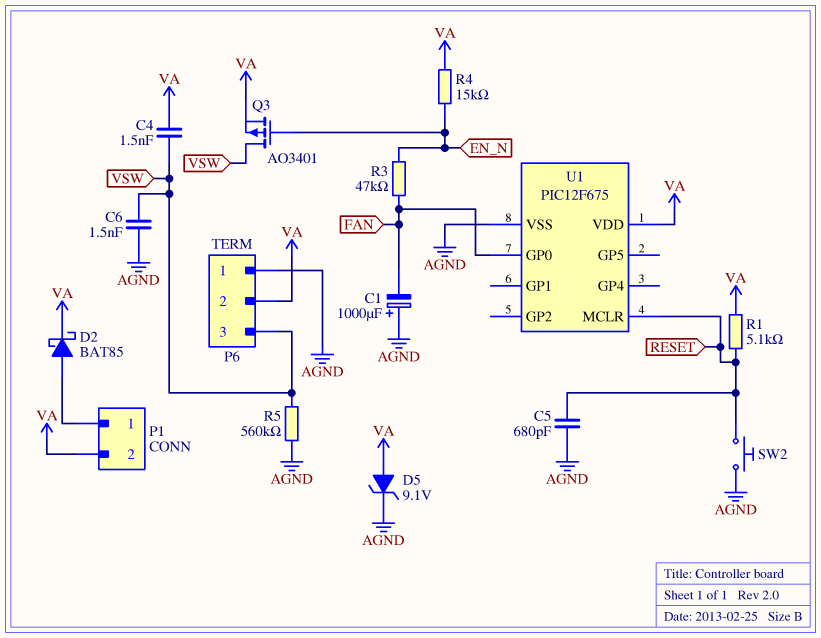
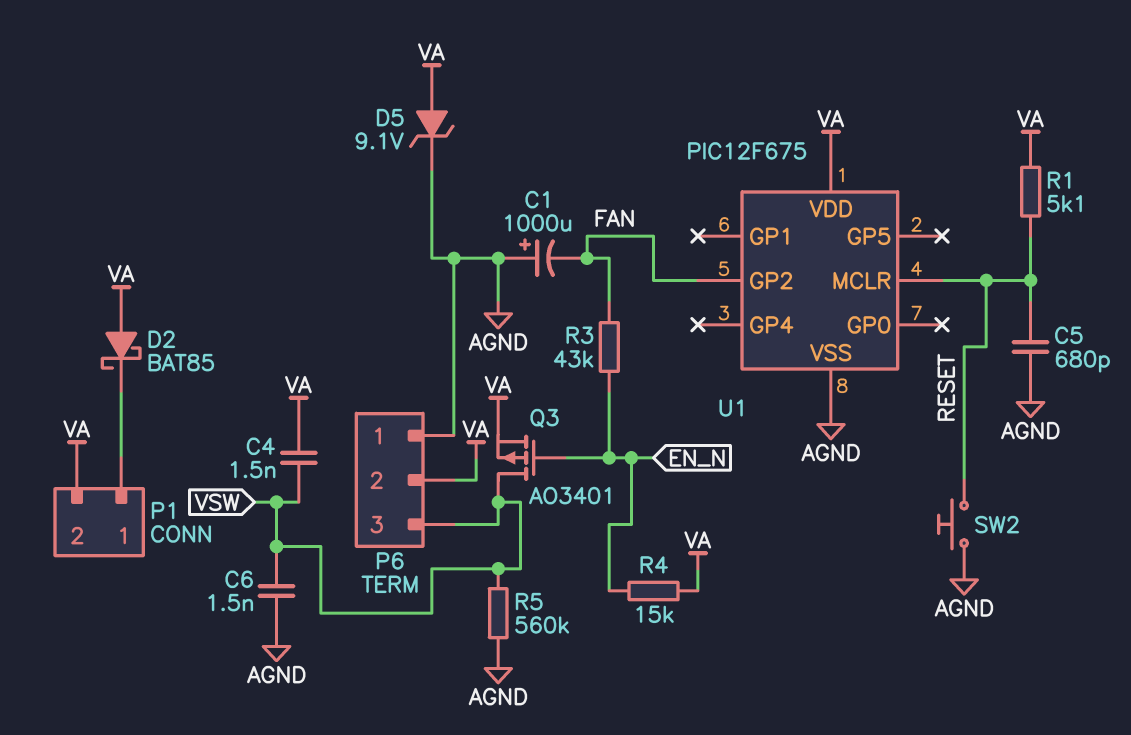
D2: schottky BAT85 (A P1/1, K VA) -> schottky BAT85 (A VA, K P1/1)
R3: 47k (EN_N, FAN) -> 43k (EN_N, FAN)
U1 pin GP0: FAN -> none
U1 pin GP2: none -> FAN

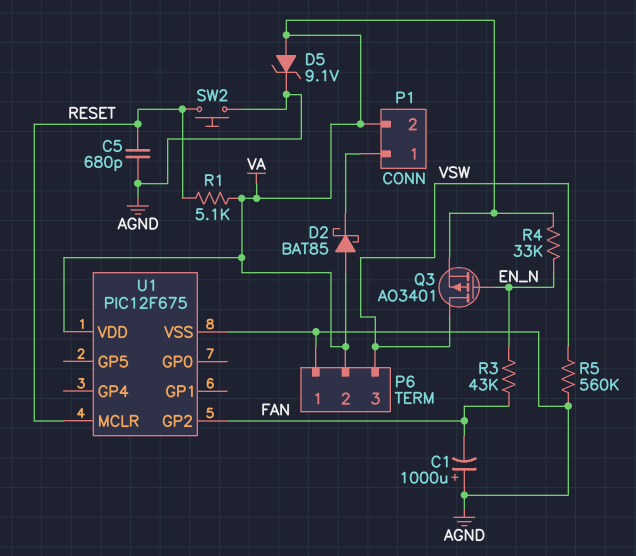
C4: 1.5nF (VA, VSW) -> none
C6: 1.5nF (AGND, VSW) -> none
R4: 15k (EN_N, VA) -> 33k (EN_N, VA)

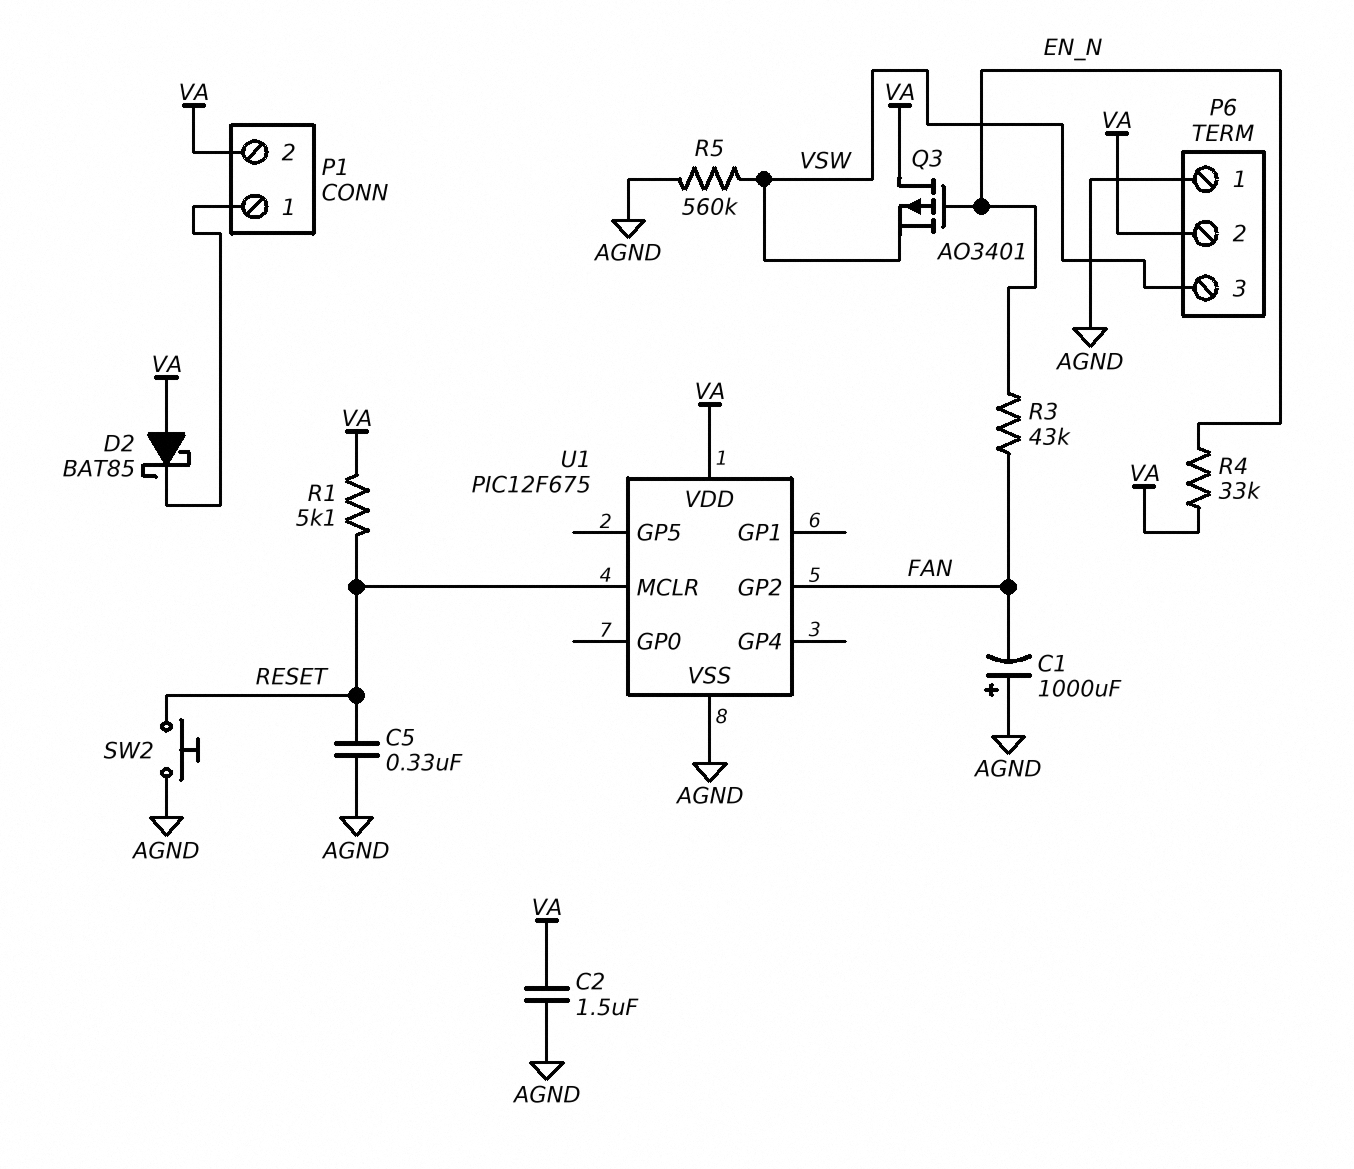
C2: none -> 1.5uF (AGND, VA)
C5: 680pF (AGND, RESET) -> 330nF (AGND, RESET)
D5: zener 9.1V (A VA, K AGND) -> none
Q3: PMOS AO3401 (G EN_N, D VSW, S VA) -> PMOS AO3401 (G EN_N, D VA, S VSW)

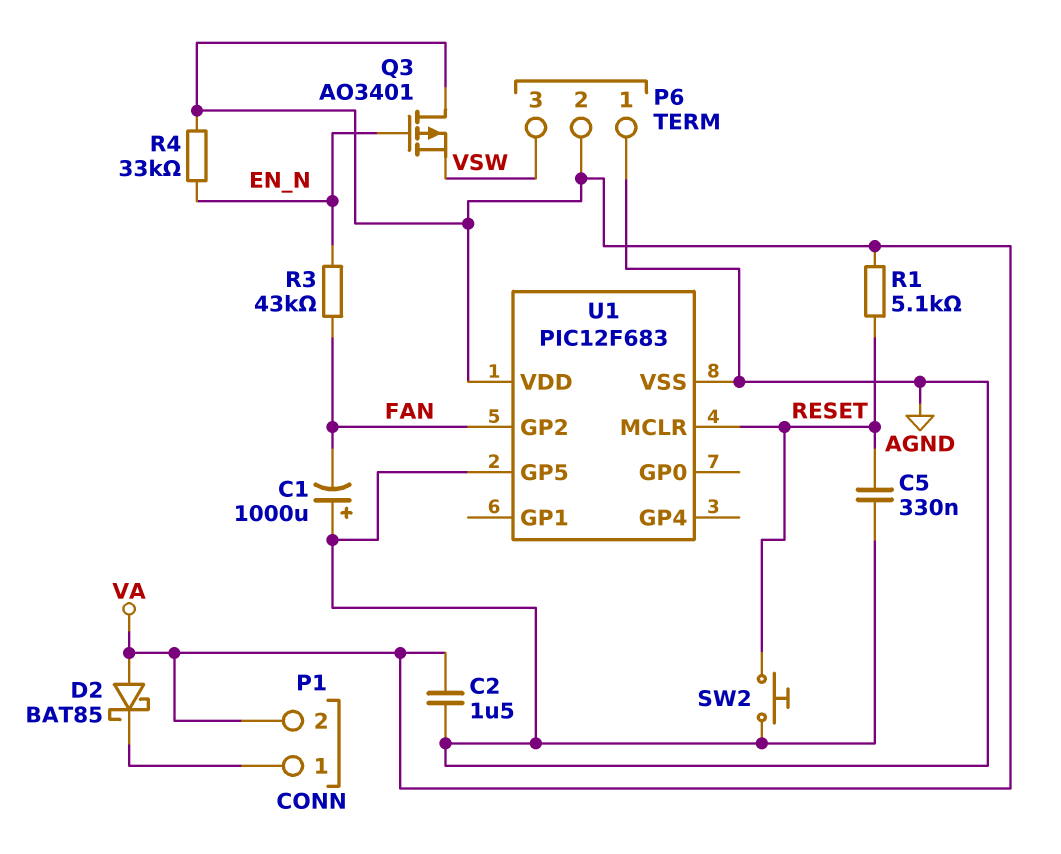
R5: 560k (AGND, VSW) -> none
U1: PIC12F675 -> PIC12F683
U1 pin GP5: none -> AGND

